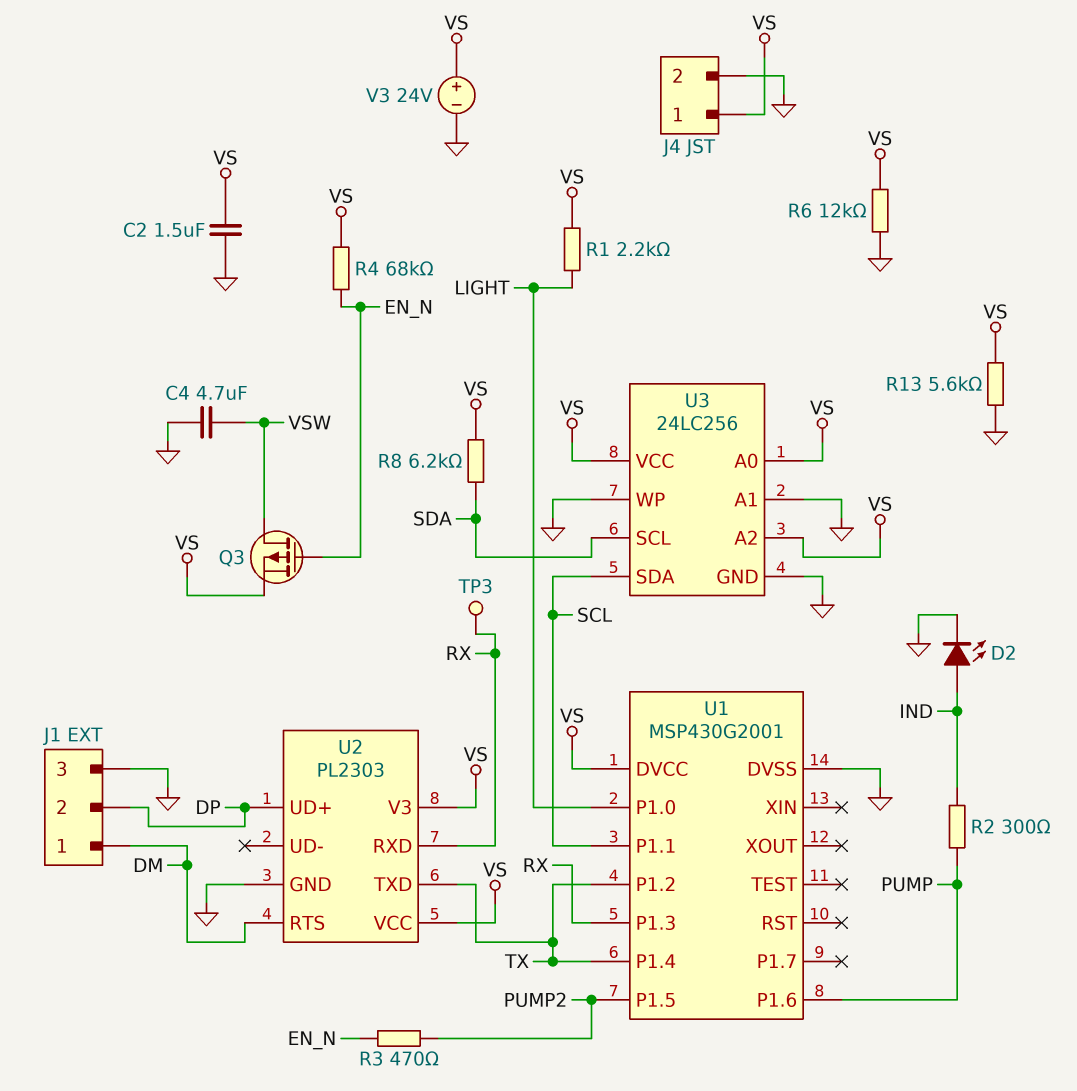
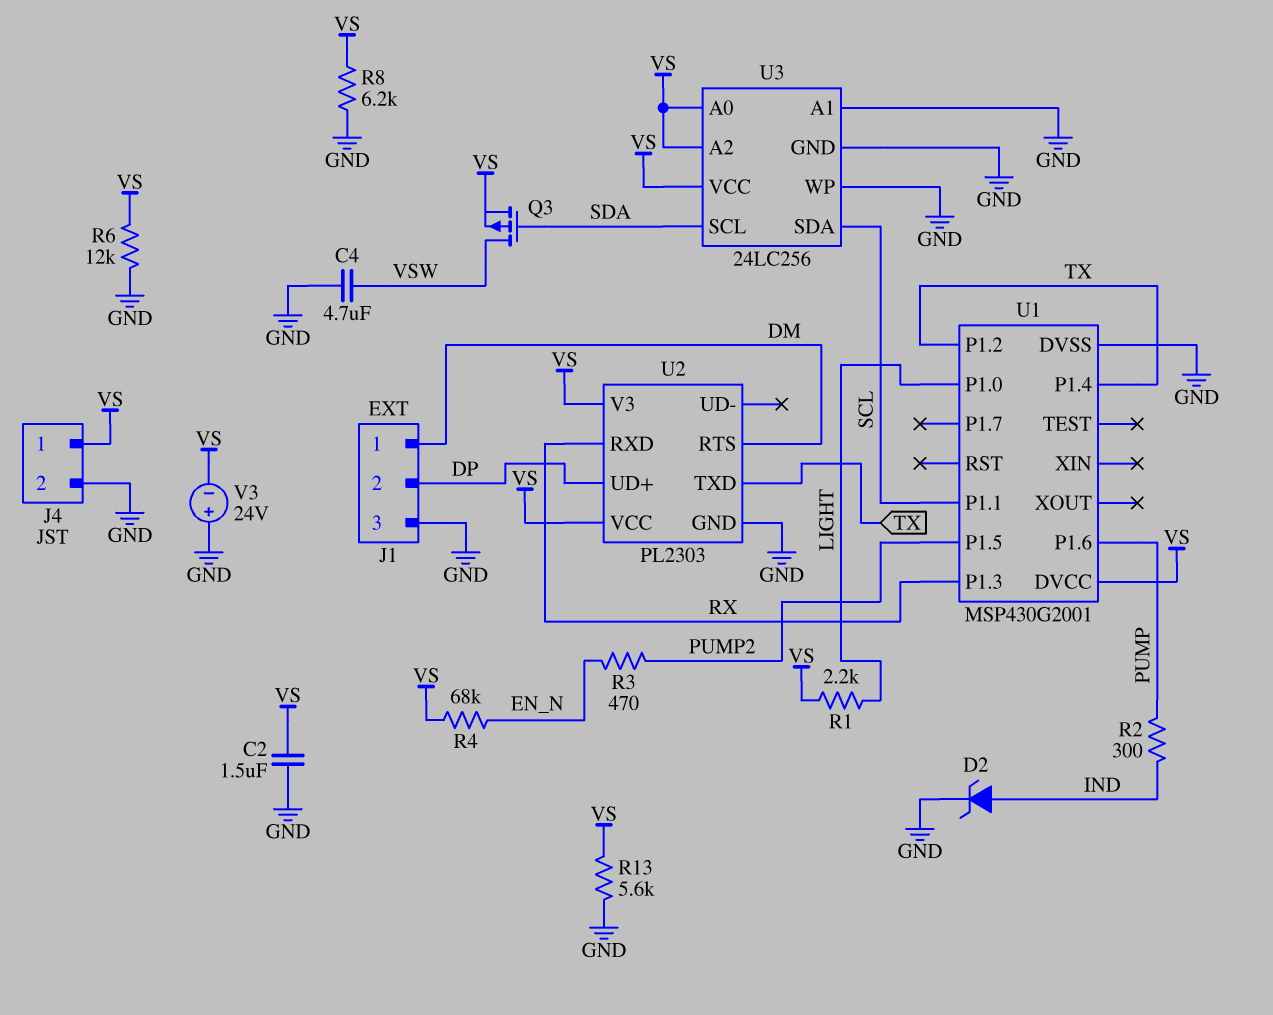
D2: LED (A IND, K GND) -> zener (A IND, K GND)
Q3: PMOS (G EN_N, D VSW, S VS) -> PMOS (G SDA, D VSW, S VS)
R8: 6.2k (SDA, VS) -> 6.2k (GND, VS)
TP3: test point (RX) -> none
V3: 24V (plus VS, minus GND) -> 24V (plus GND, minus VS)

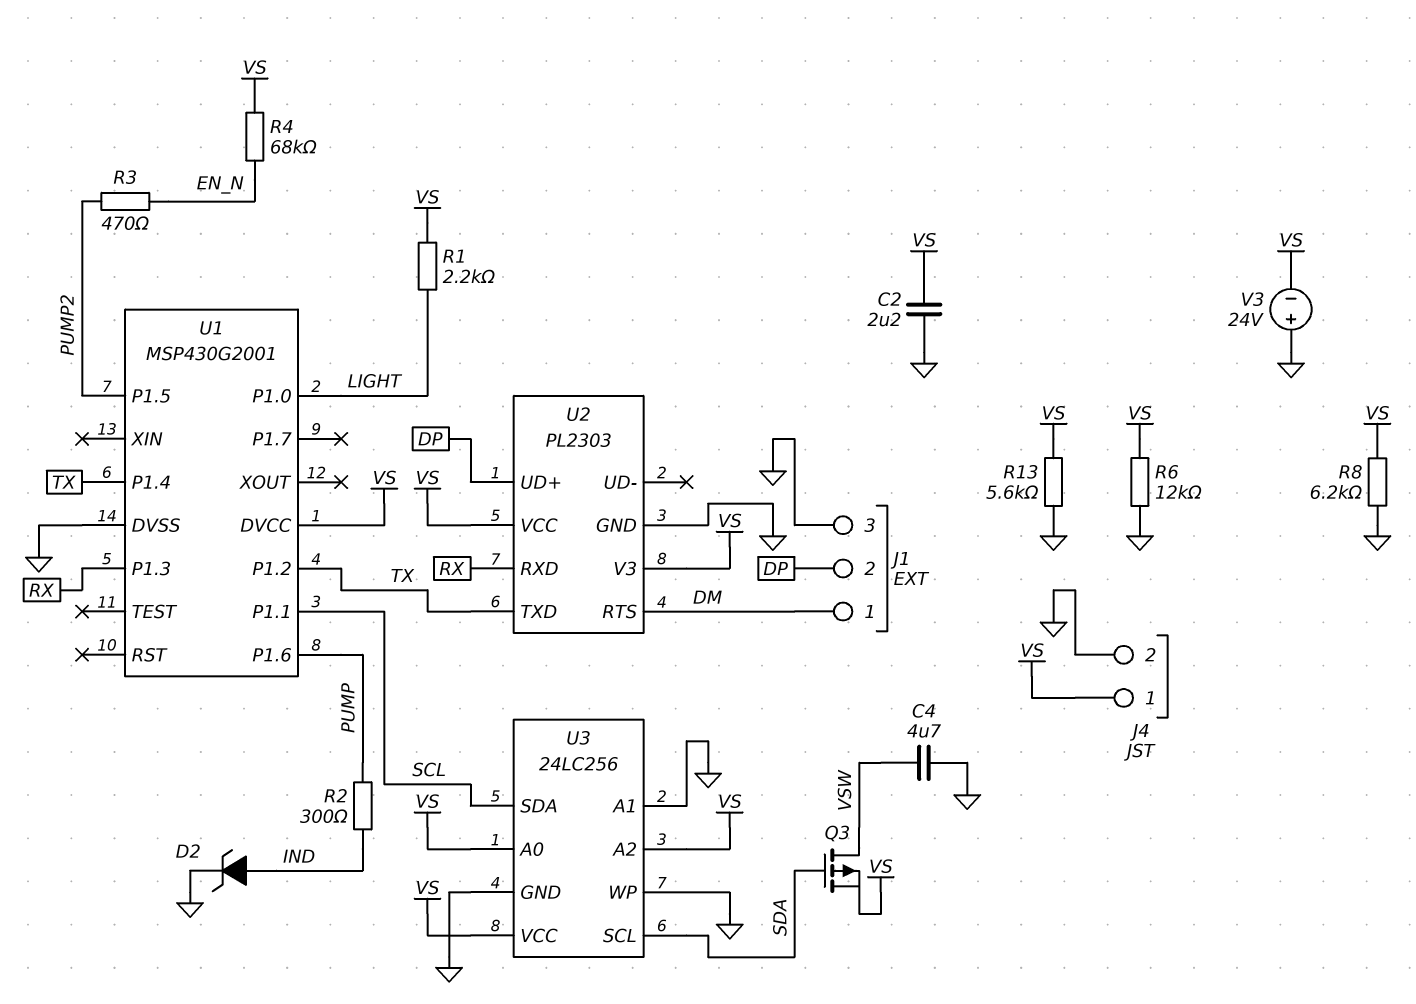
C2: 1.5uF (GND, VS) -> 2.2uF (GND, VS)

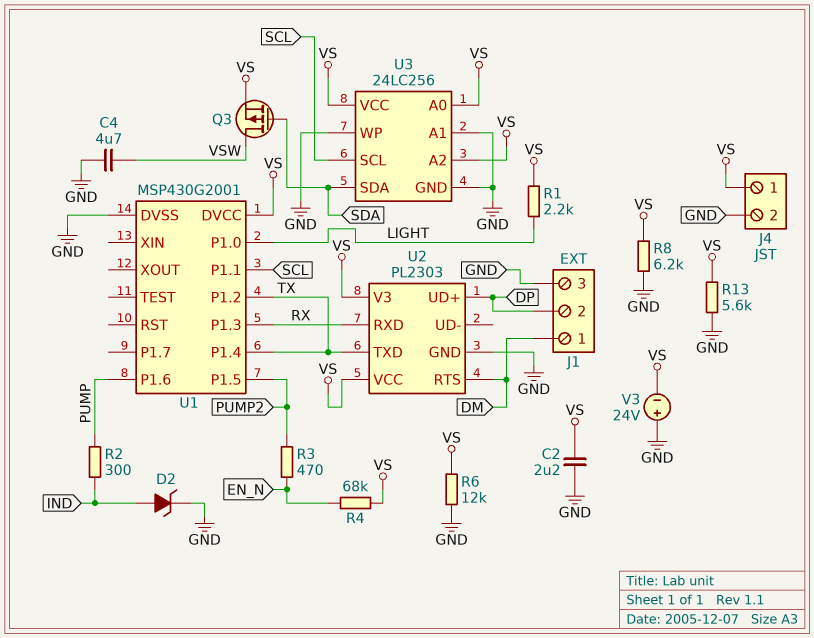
U3 pin SCL: SDA -> SCL
U3 pin SDA: SCL -> SDA

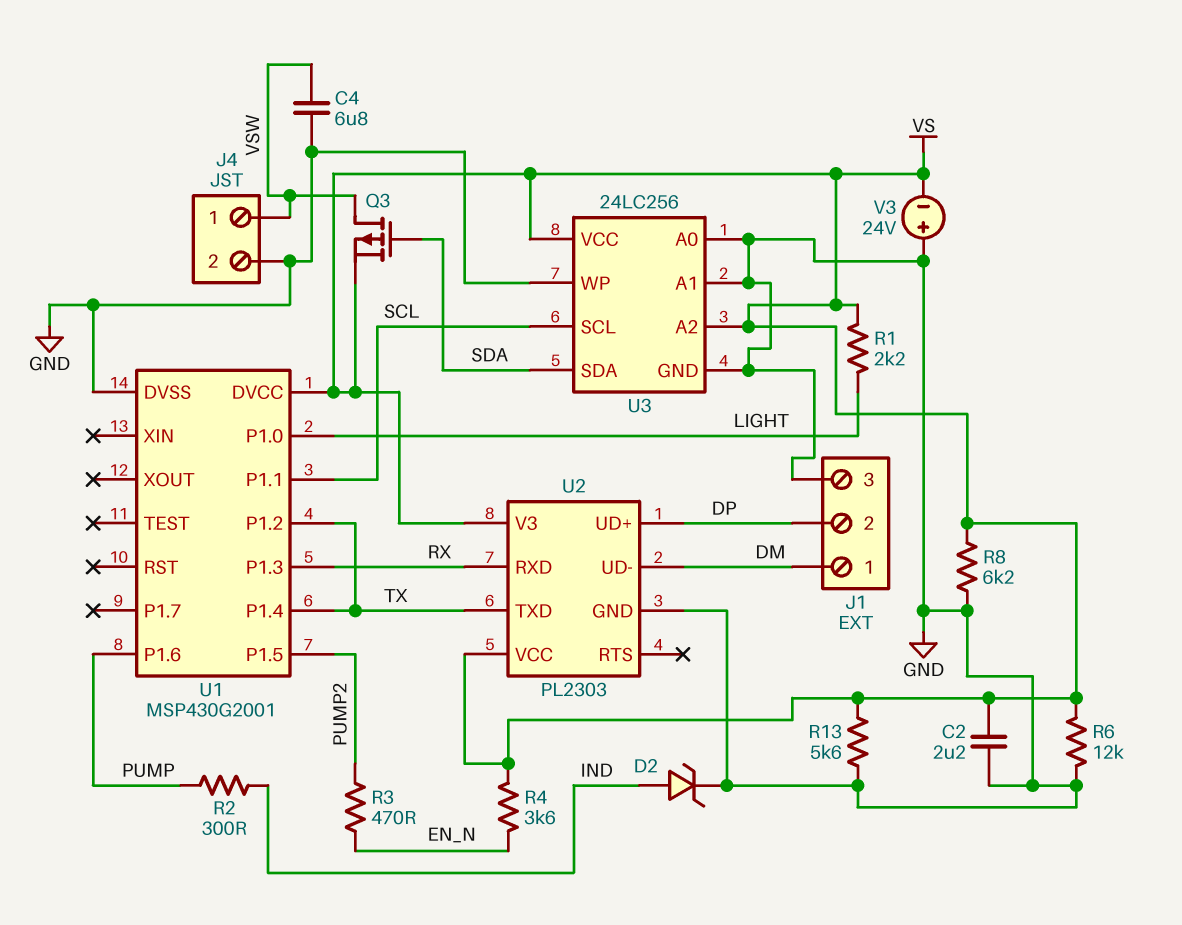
C4: 4.7uF (GND, VSW) -> 6.8uF (GND, VSW)
J4 pin 1: VS -> VSW
R4: 68k (EN_N, VS) -> 3.6k (EN_N, VS)
U2 pin RTS: DM -> none
U2 pin UD-: none -> DM
U3 pin A0: VS -> GND

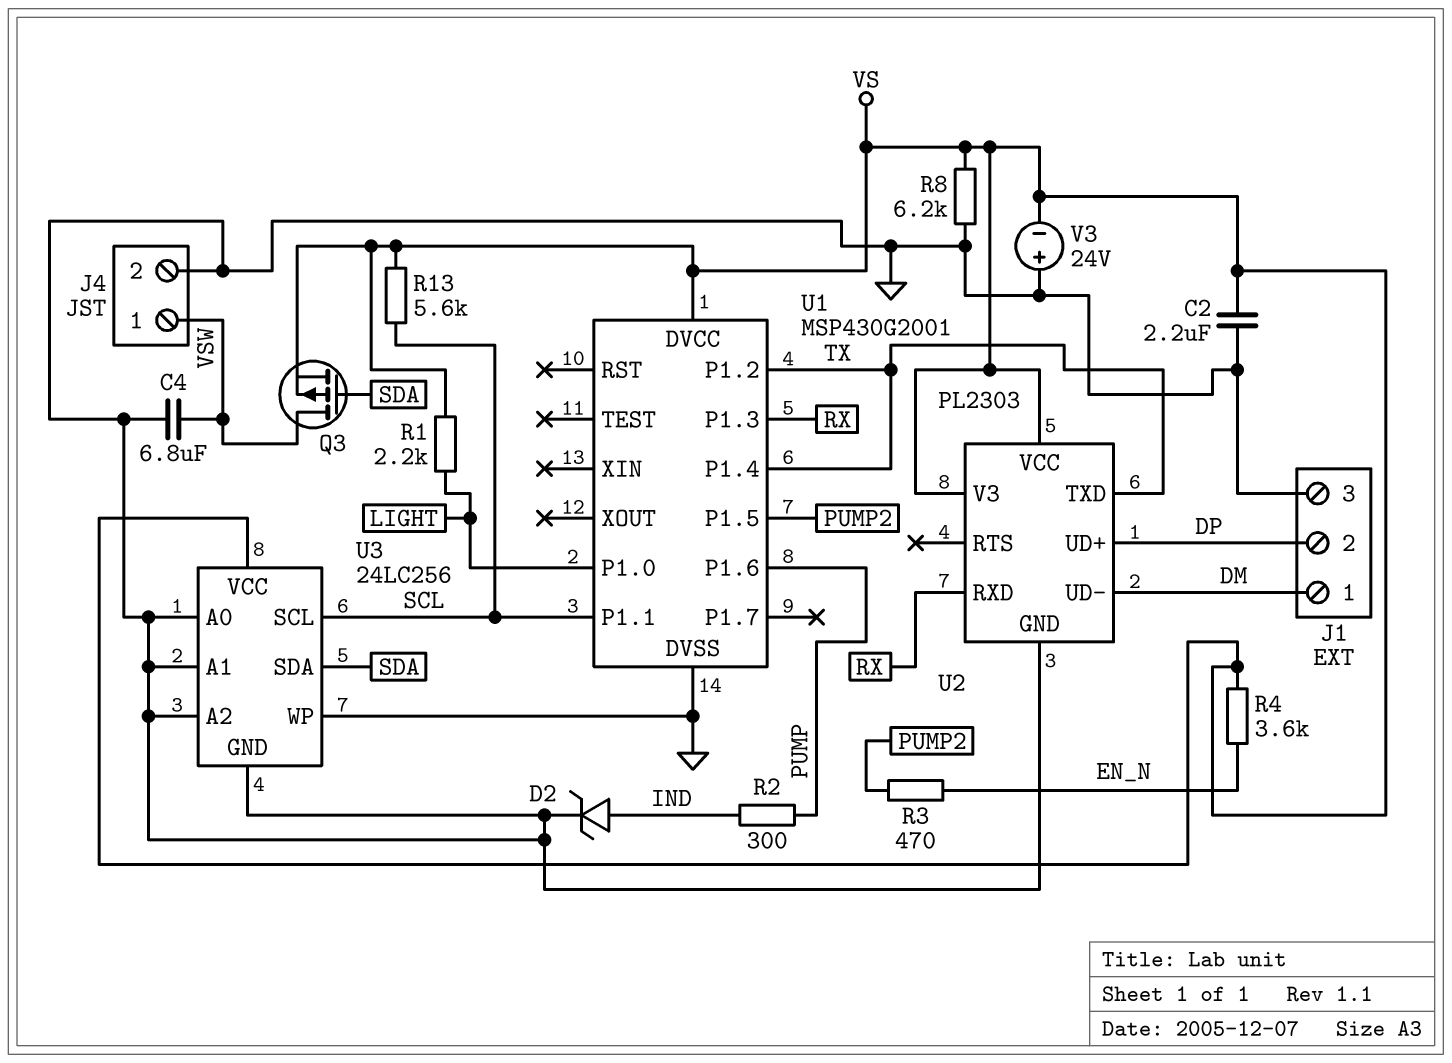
R6: 12k (GND, VS) -> none
R13: 5.6k (GND, VS) -> 5.6k (SCL, VS)
U3 pin A2: VS -> GND

